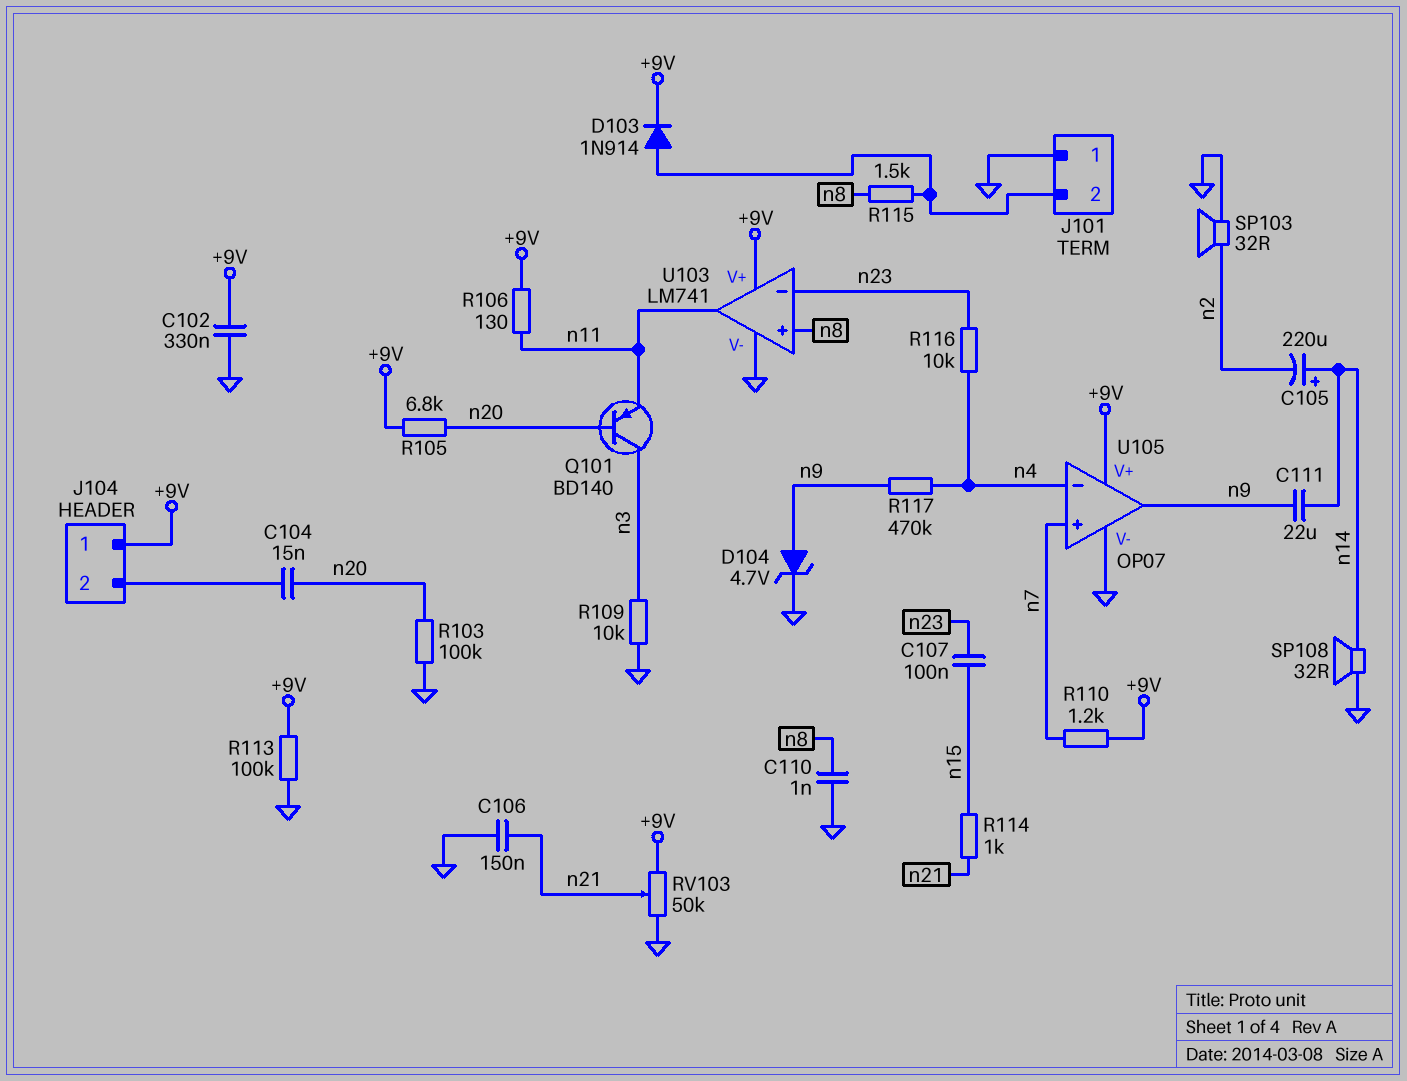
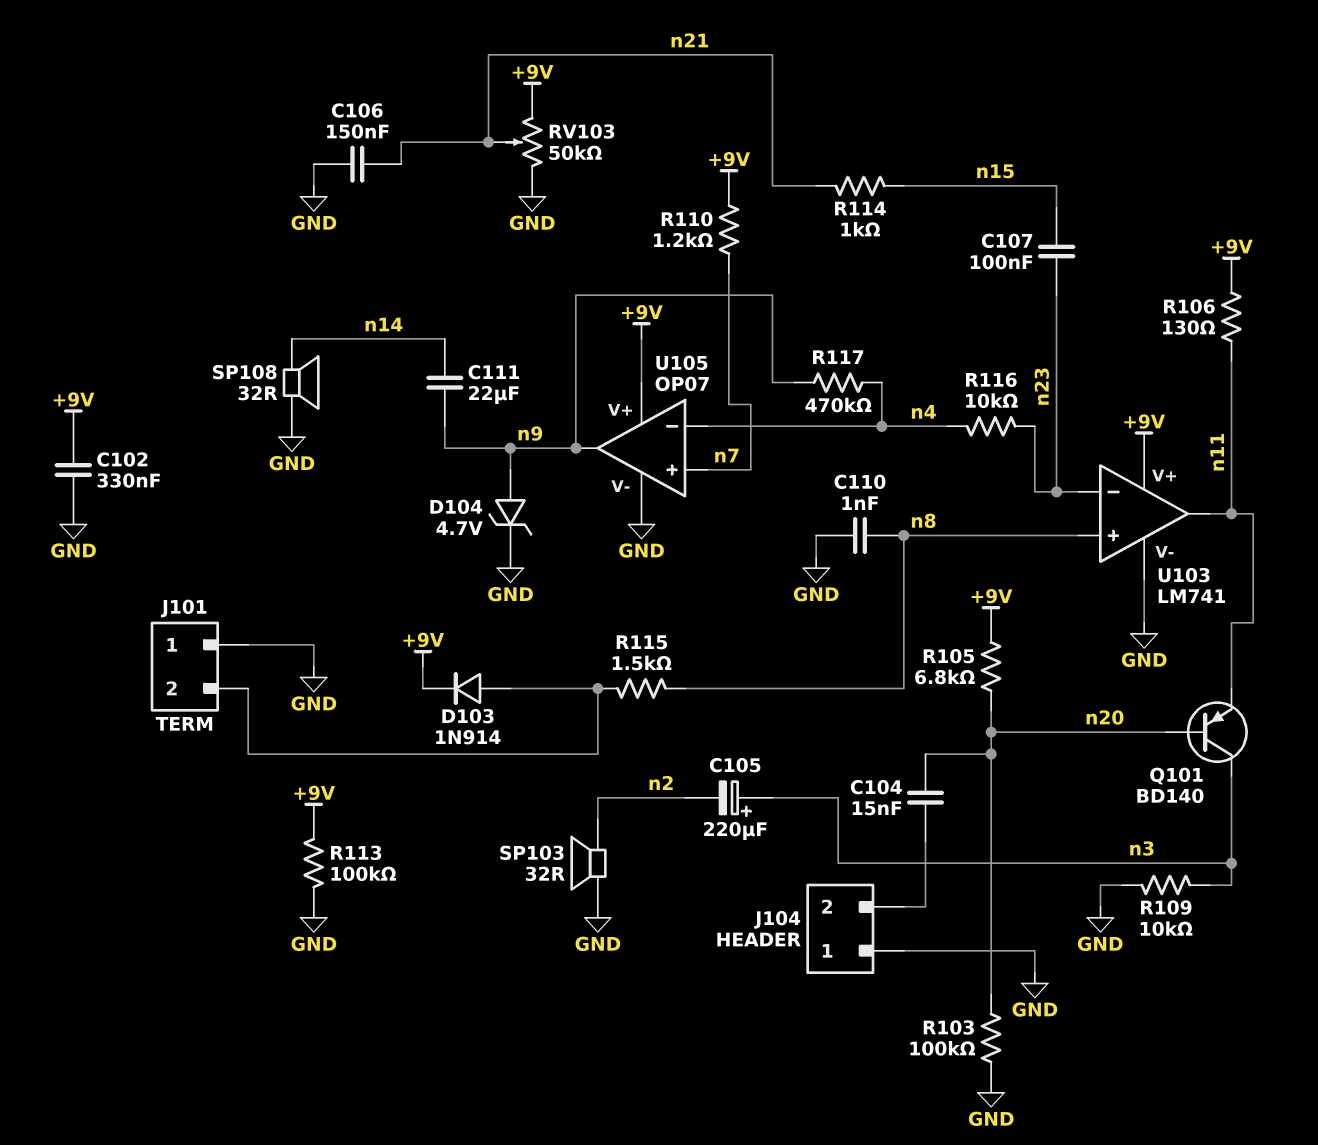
C105: 220uF (plus n14, minus n2) -> 220uF (plus n3, minus n2)
J104 pin 1: +9V -> GND

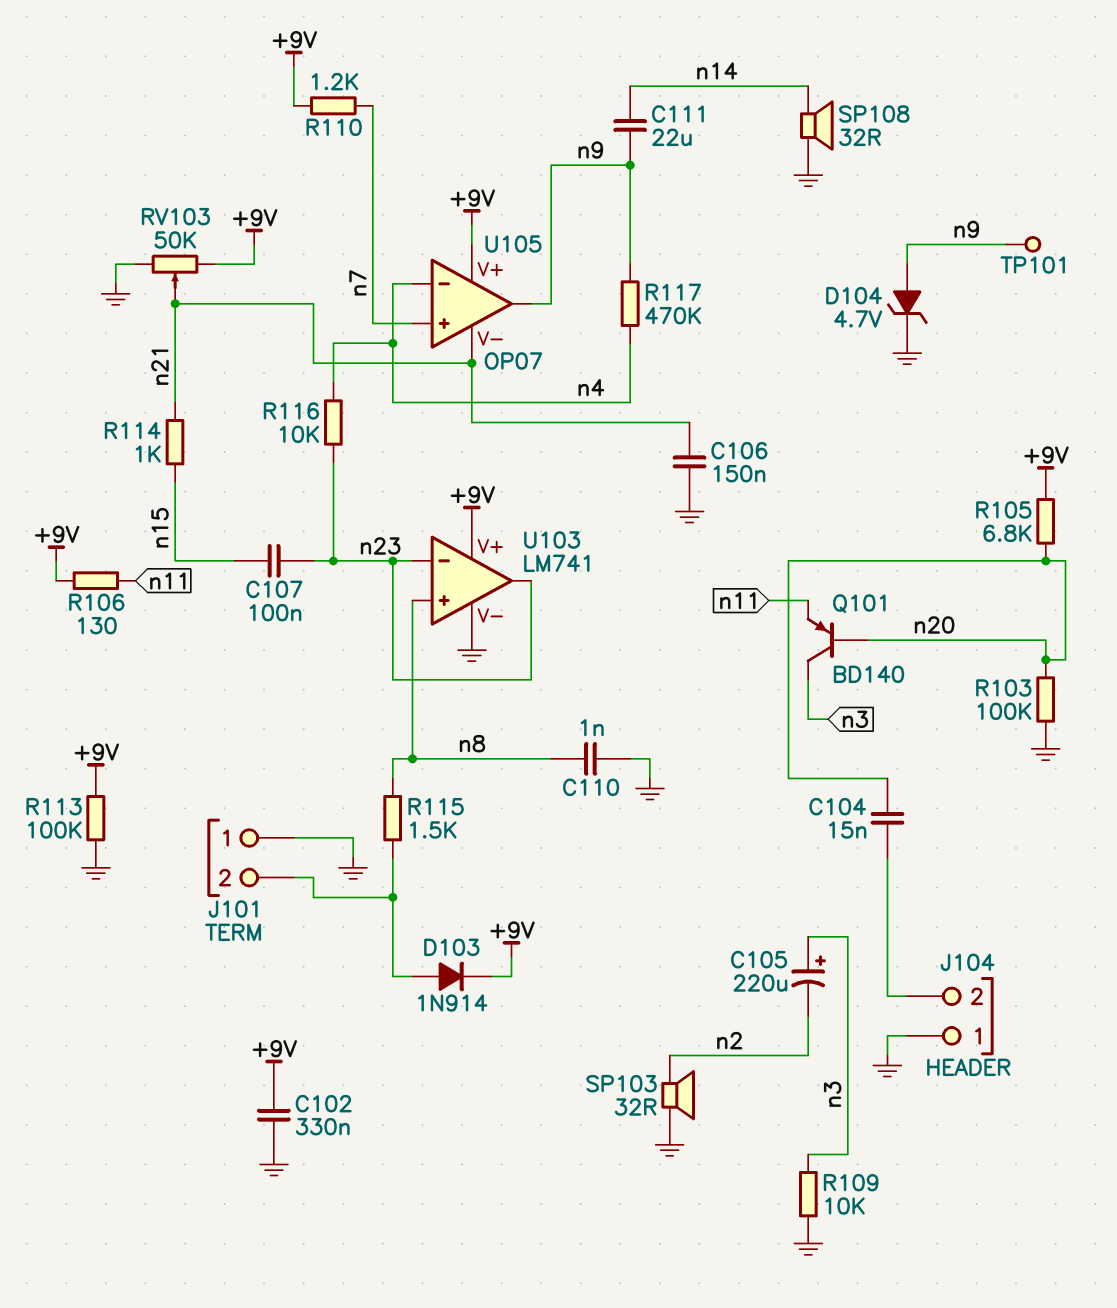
TP101: none -> test point (n9)
U103 pin out: n11 -> n23
U105 pin V-: GND -> n21

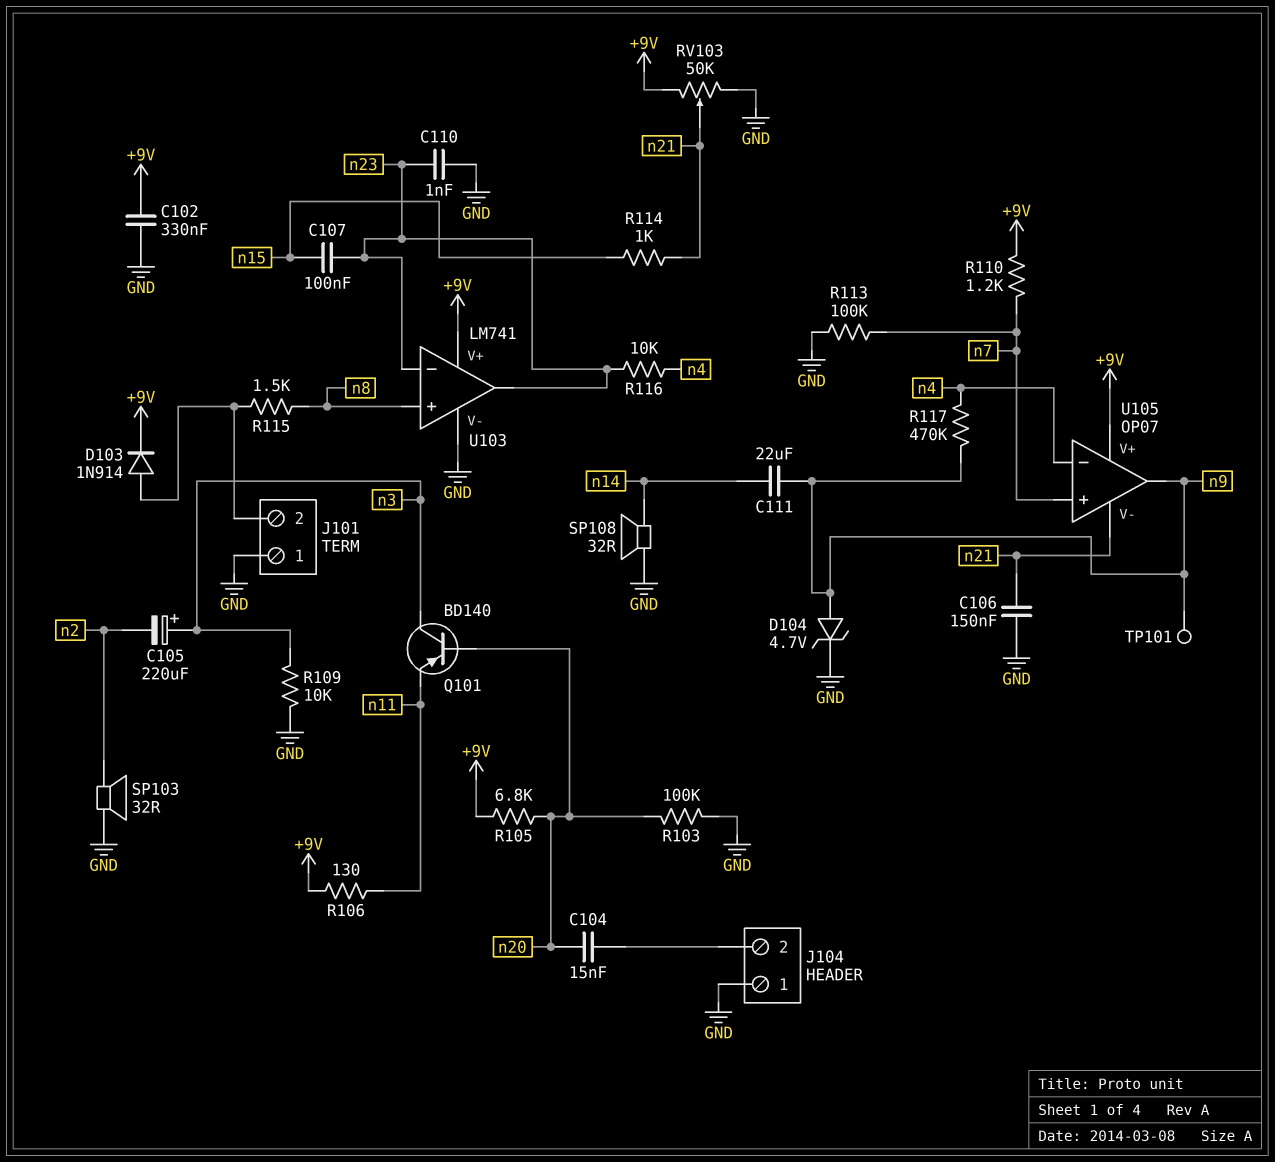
C110: 1nF (GND, n8) -> 1nF (GND, n23)
R113: 100k (+9V, GND) -> 100k (GND, n7)

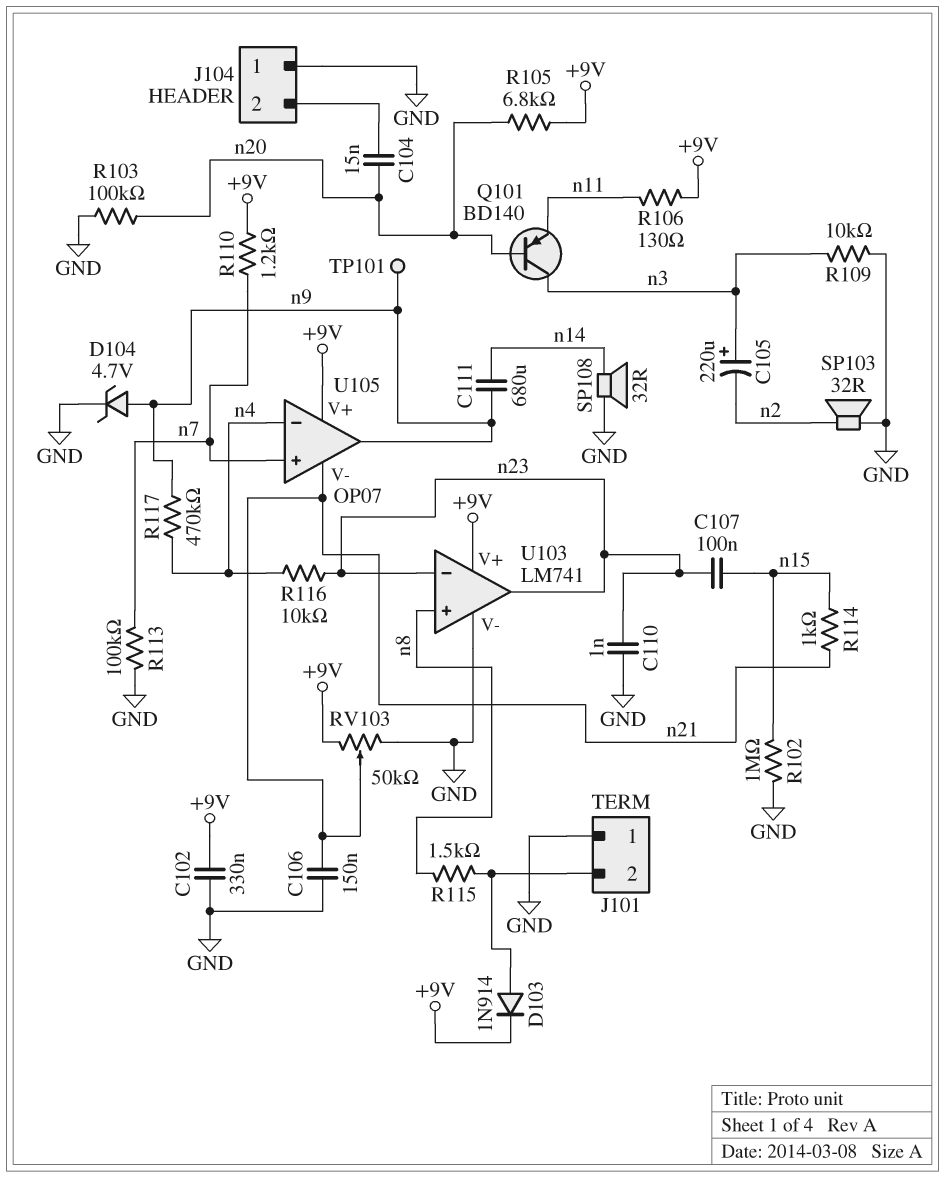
C111: 22uF (n9, n14) -> 680uF (n9, n14)
R102: none -> 1M (GND, n15)

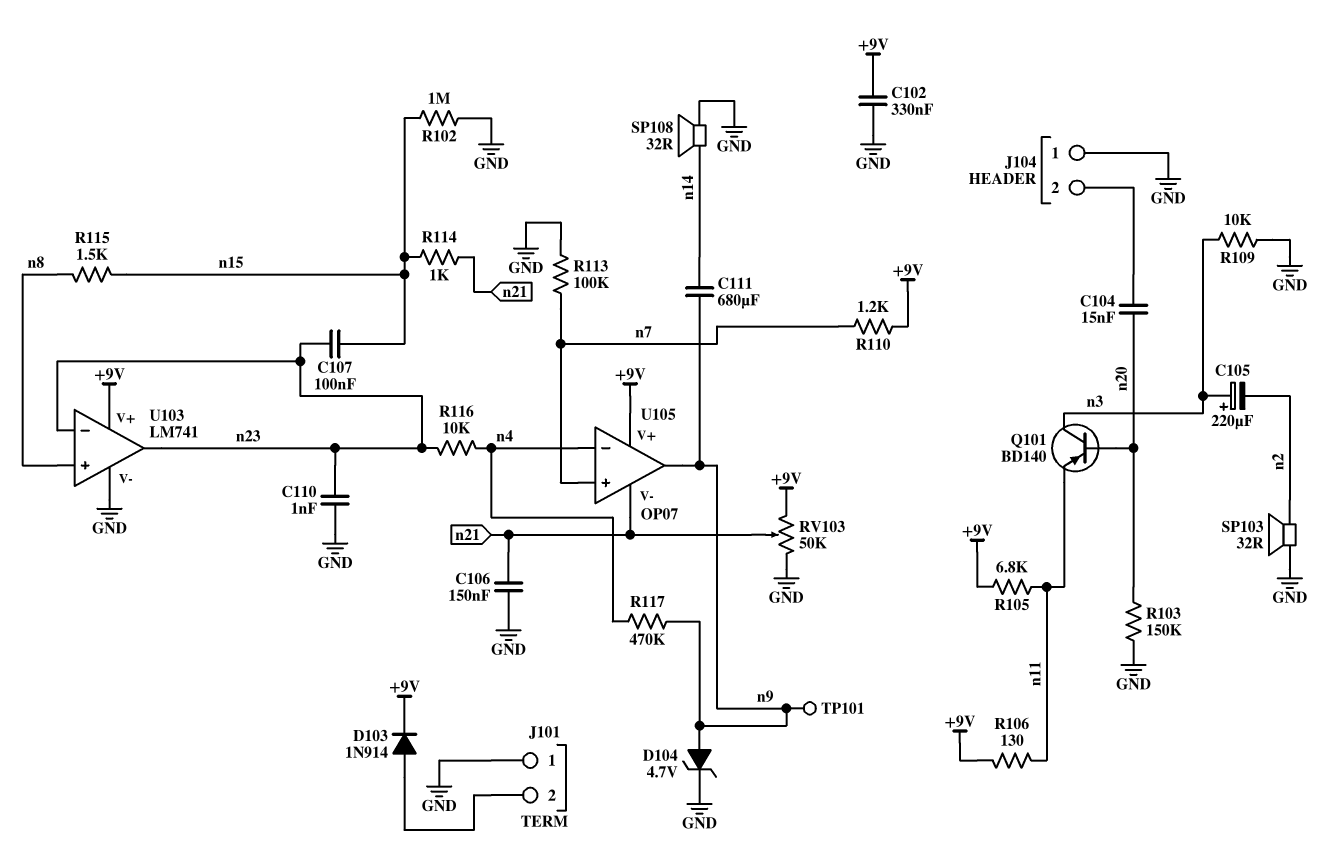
R103: 100k (GND, n20) -> 150k (GND, n20)
R105: 6.8k (+9V, n20) -> 6.8k (+9V, n11)
R115: 1.5k (J101/2, n8) -> 1.5k (n8, n15)

